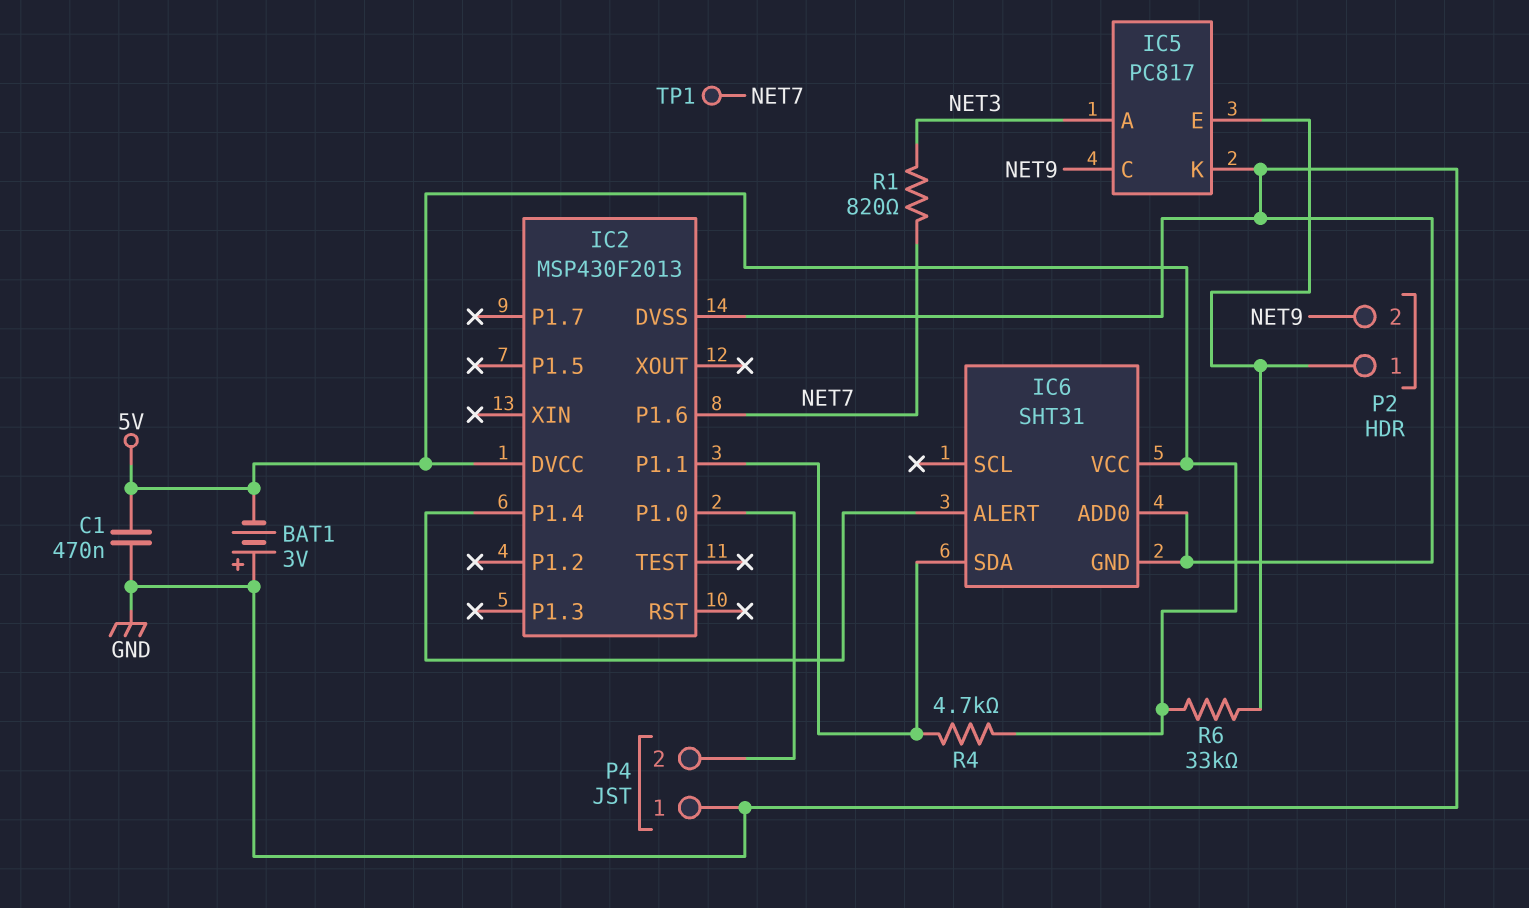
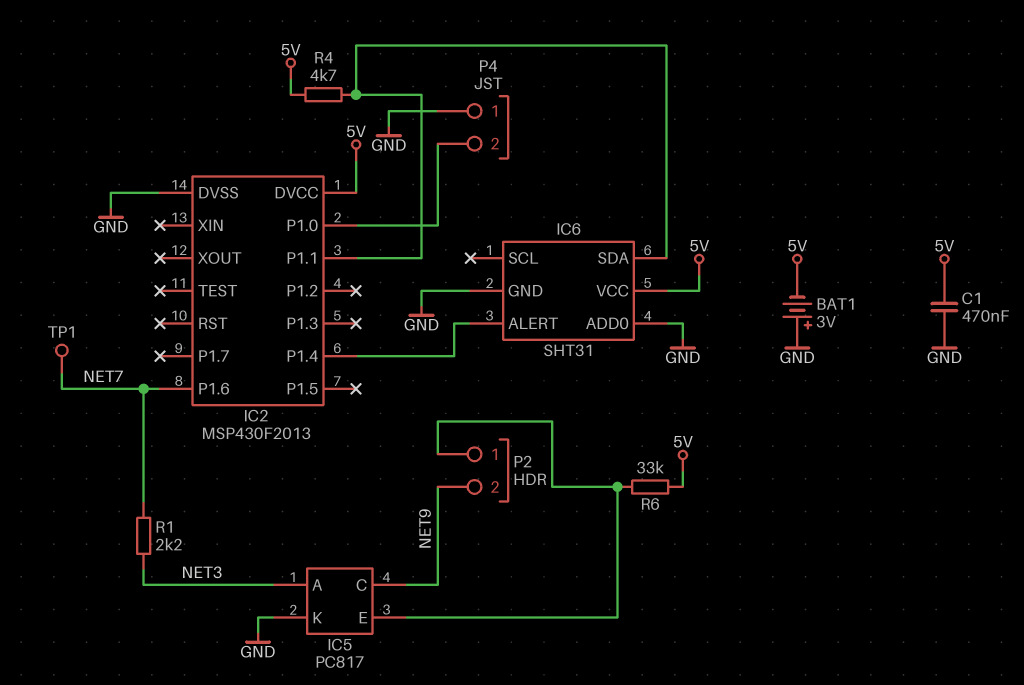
R1: 820 (NET3, NET7) -> 2.2k (NET3, NET7)

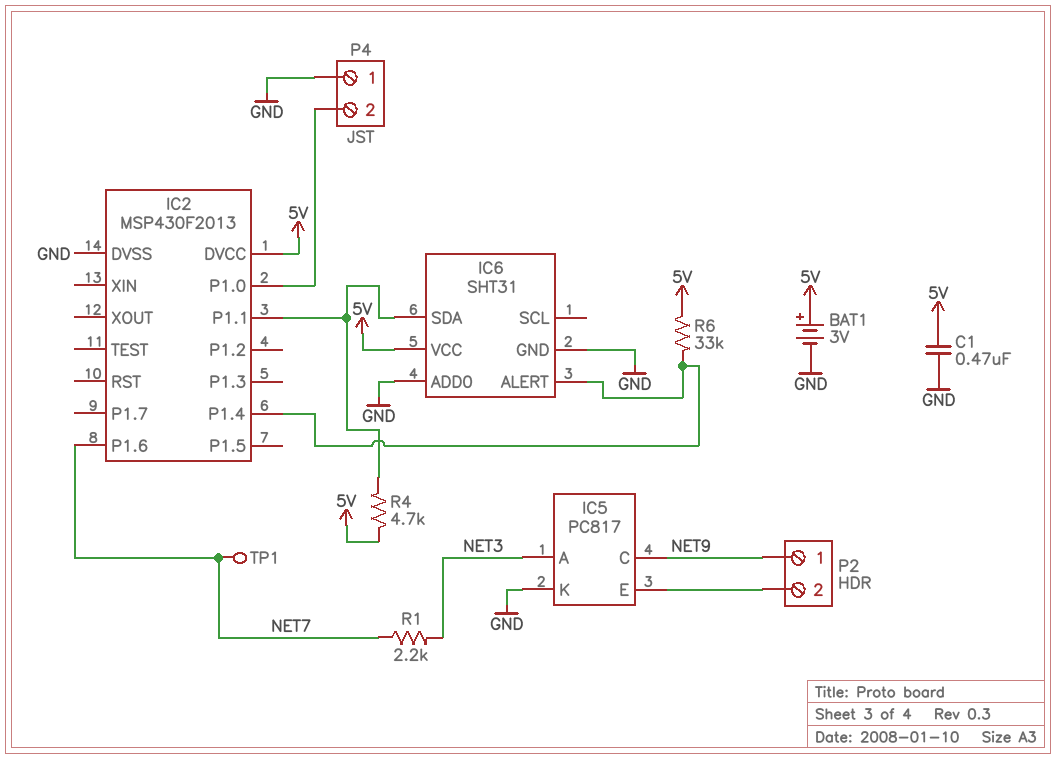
BAT1: 3V (plus GND, minus 5V) -> 3V (plus 5V, minus GND)
P2 pin 1: IC5/E -> NET9
P2 pin 2: NET9 -> IC5/E
R6: 33k (5V, IC5/E) -> 33k (5V, IC2/P1.4)

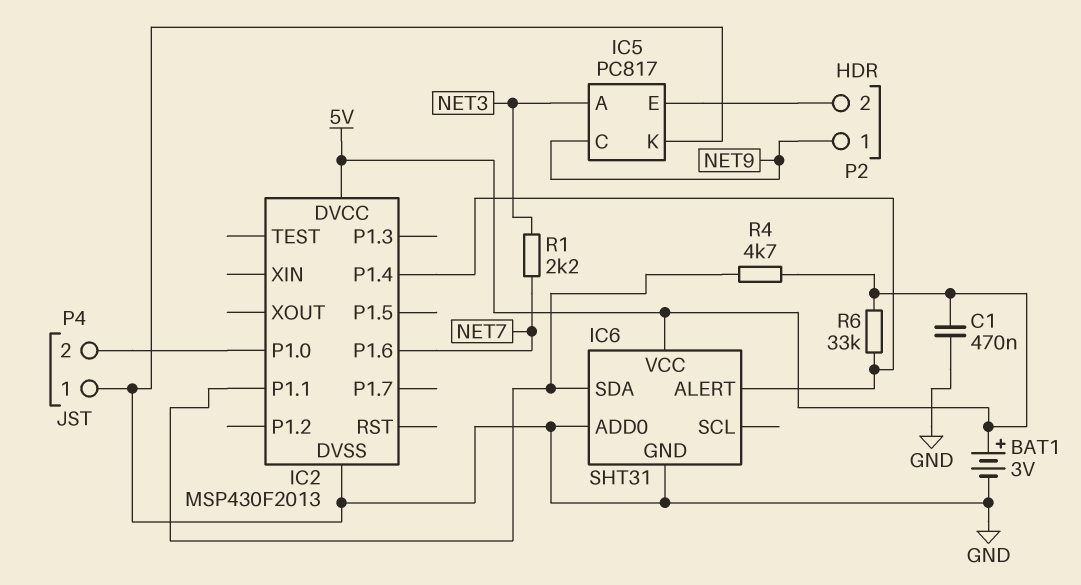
TP1: test point (NET7) -> none

